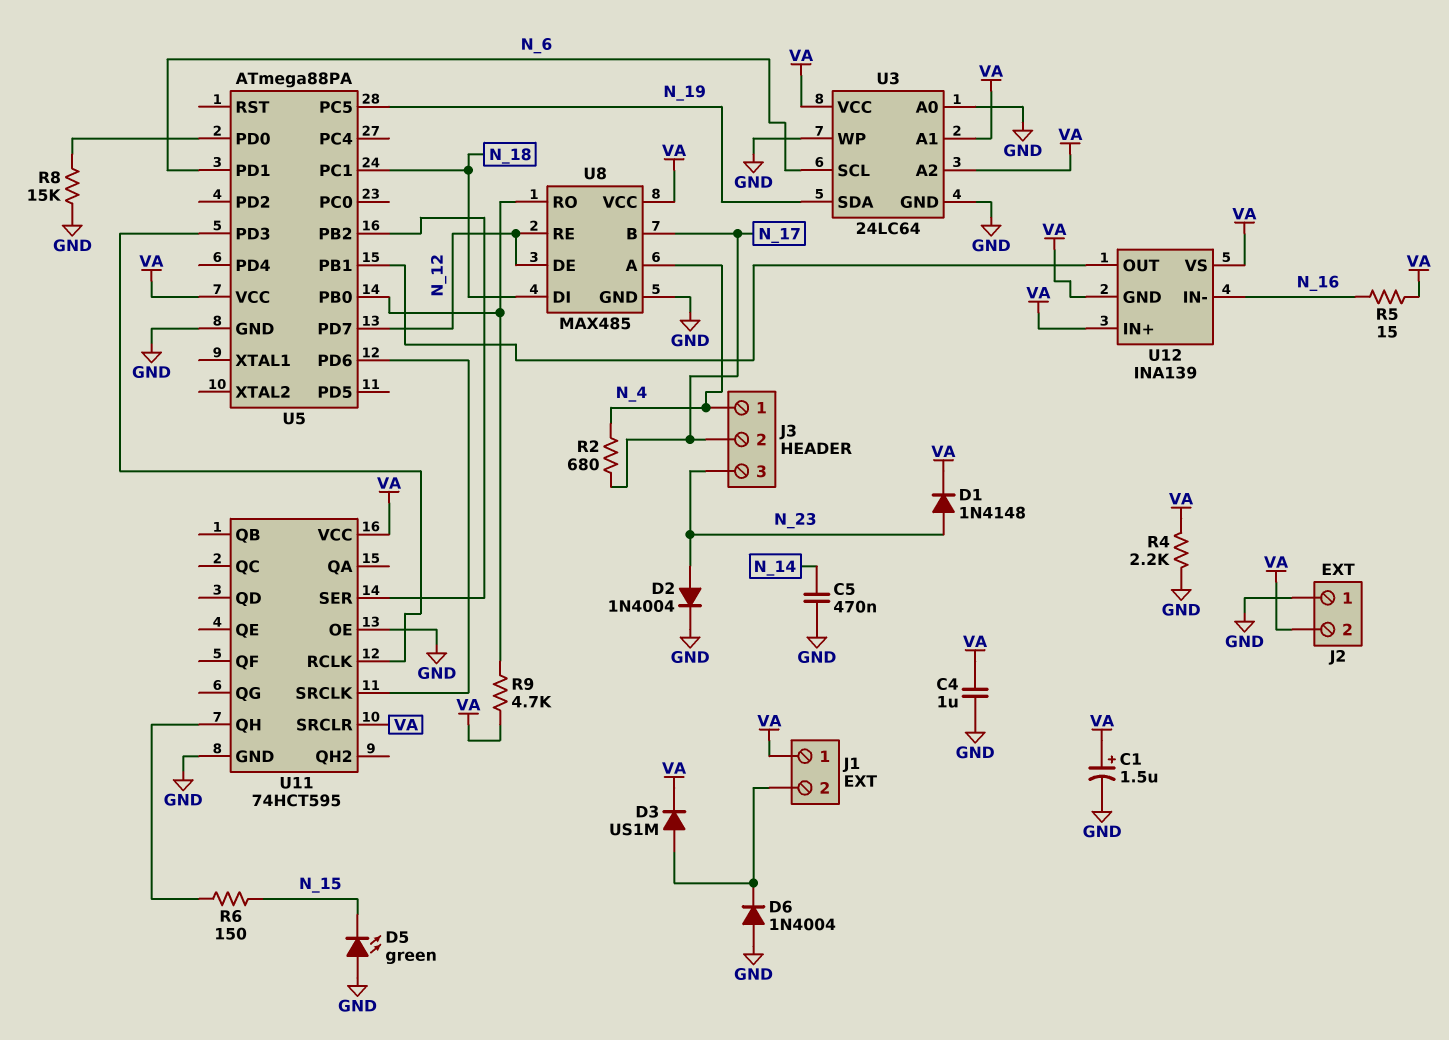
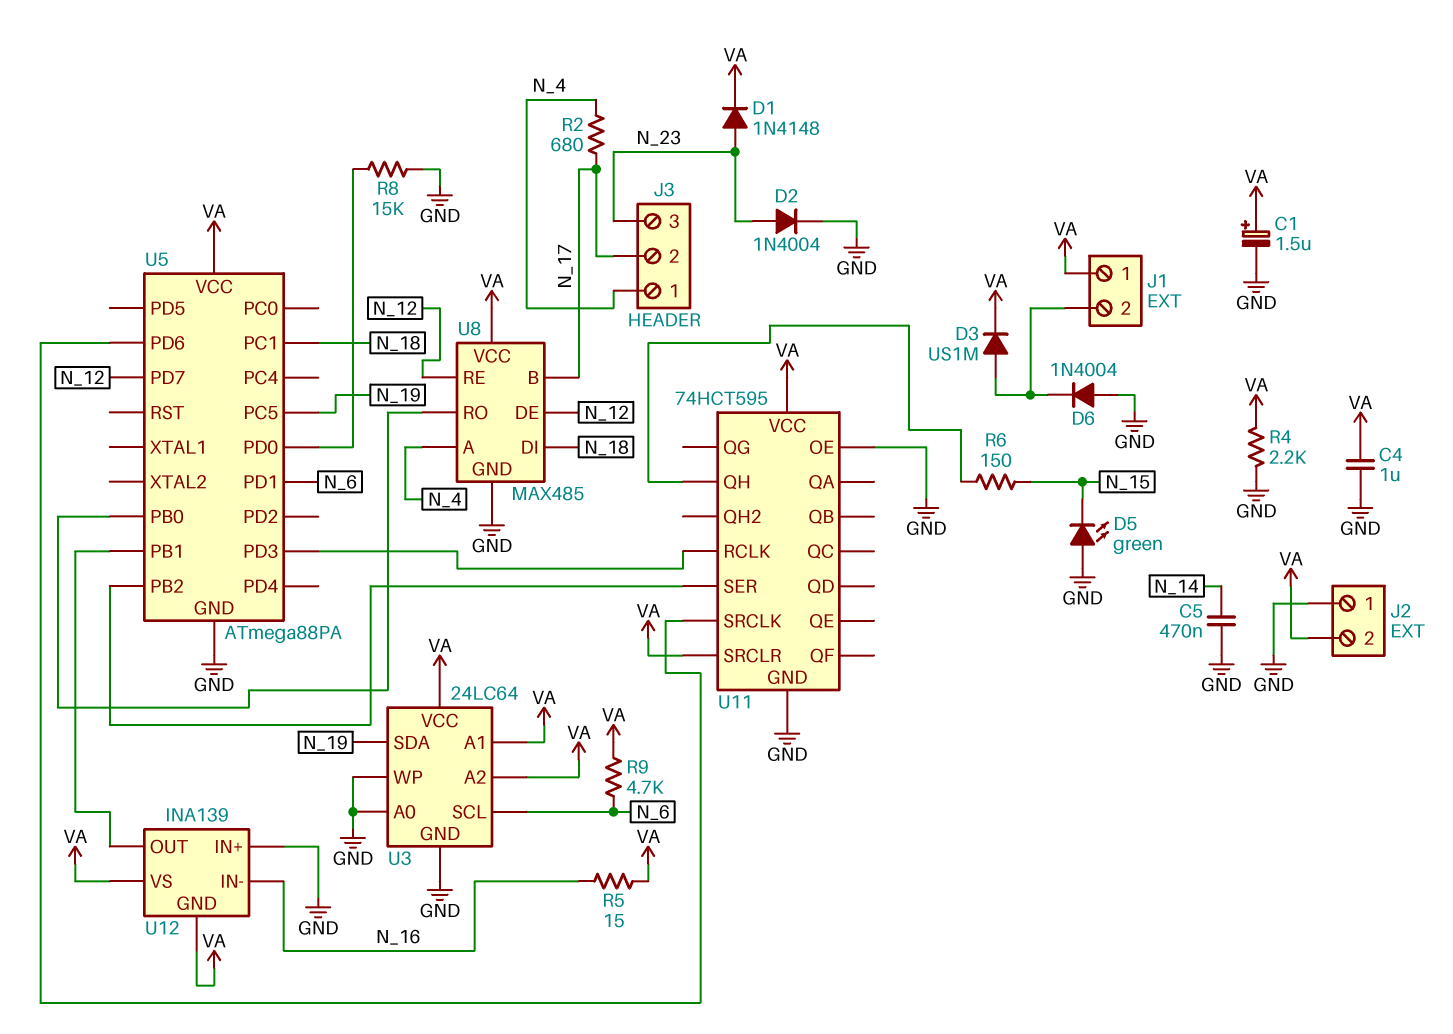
R9: 4.7k (U5/PB0, VA) -> 4.7k (N_6, VA)
U12 pin IN+: VA -> GND

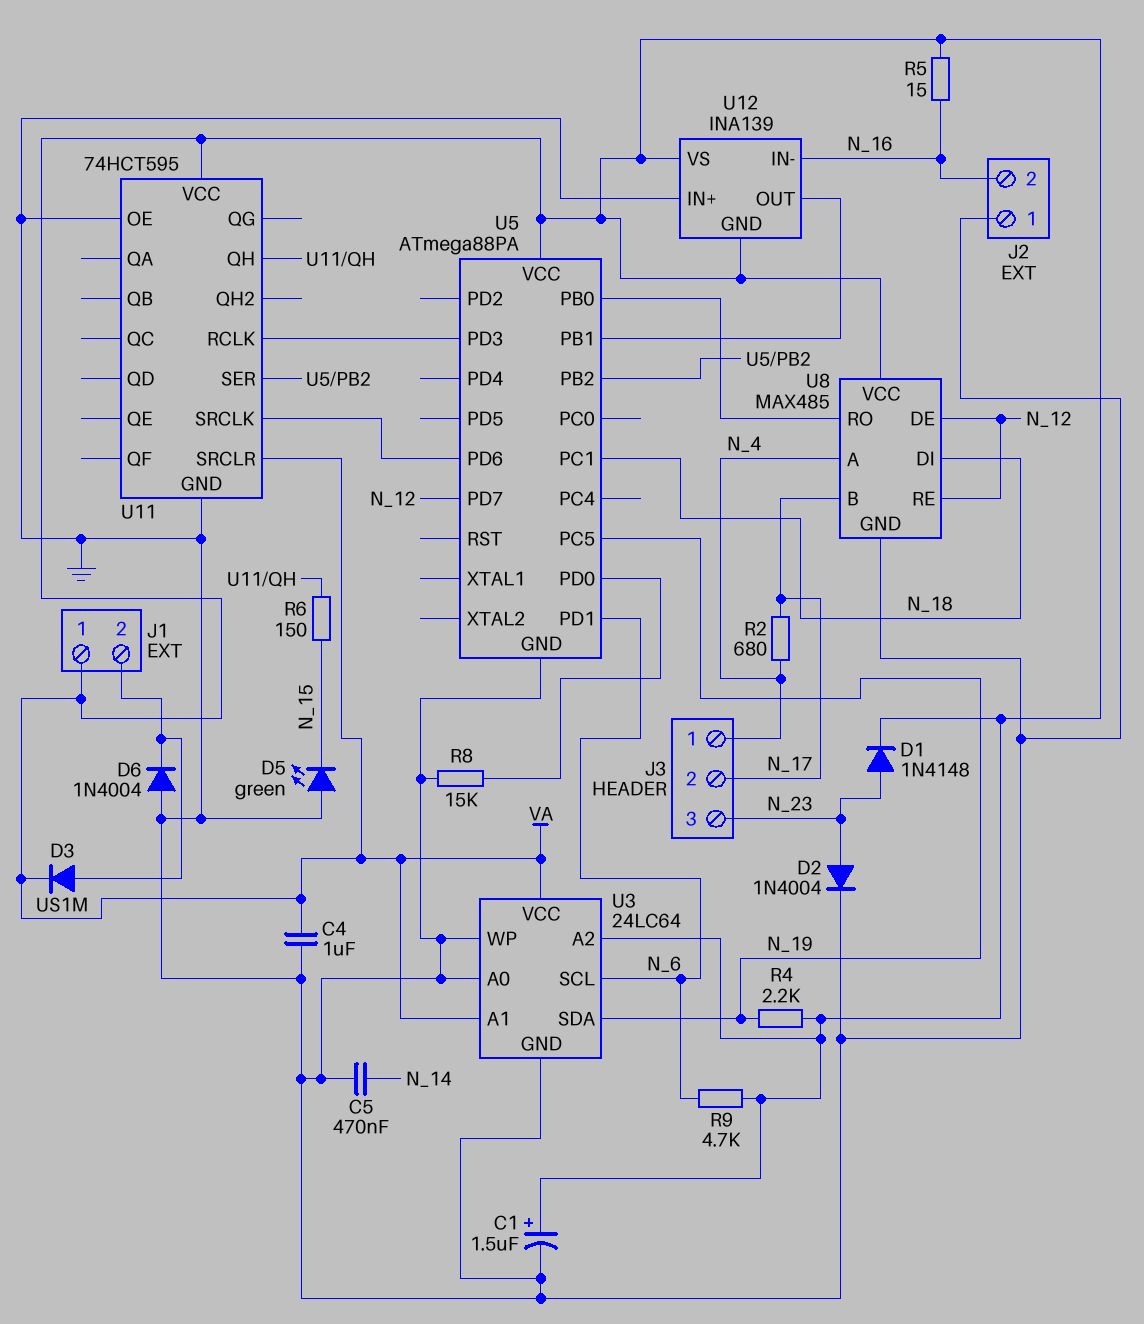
J2 pin 2: VA -> N_16
R4: 2.2k (GND, VA) -> 2.2k (N_19, VA)

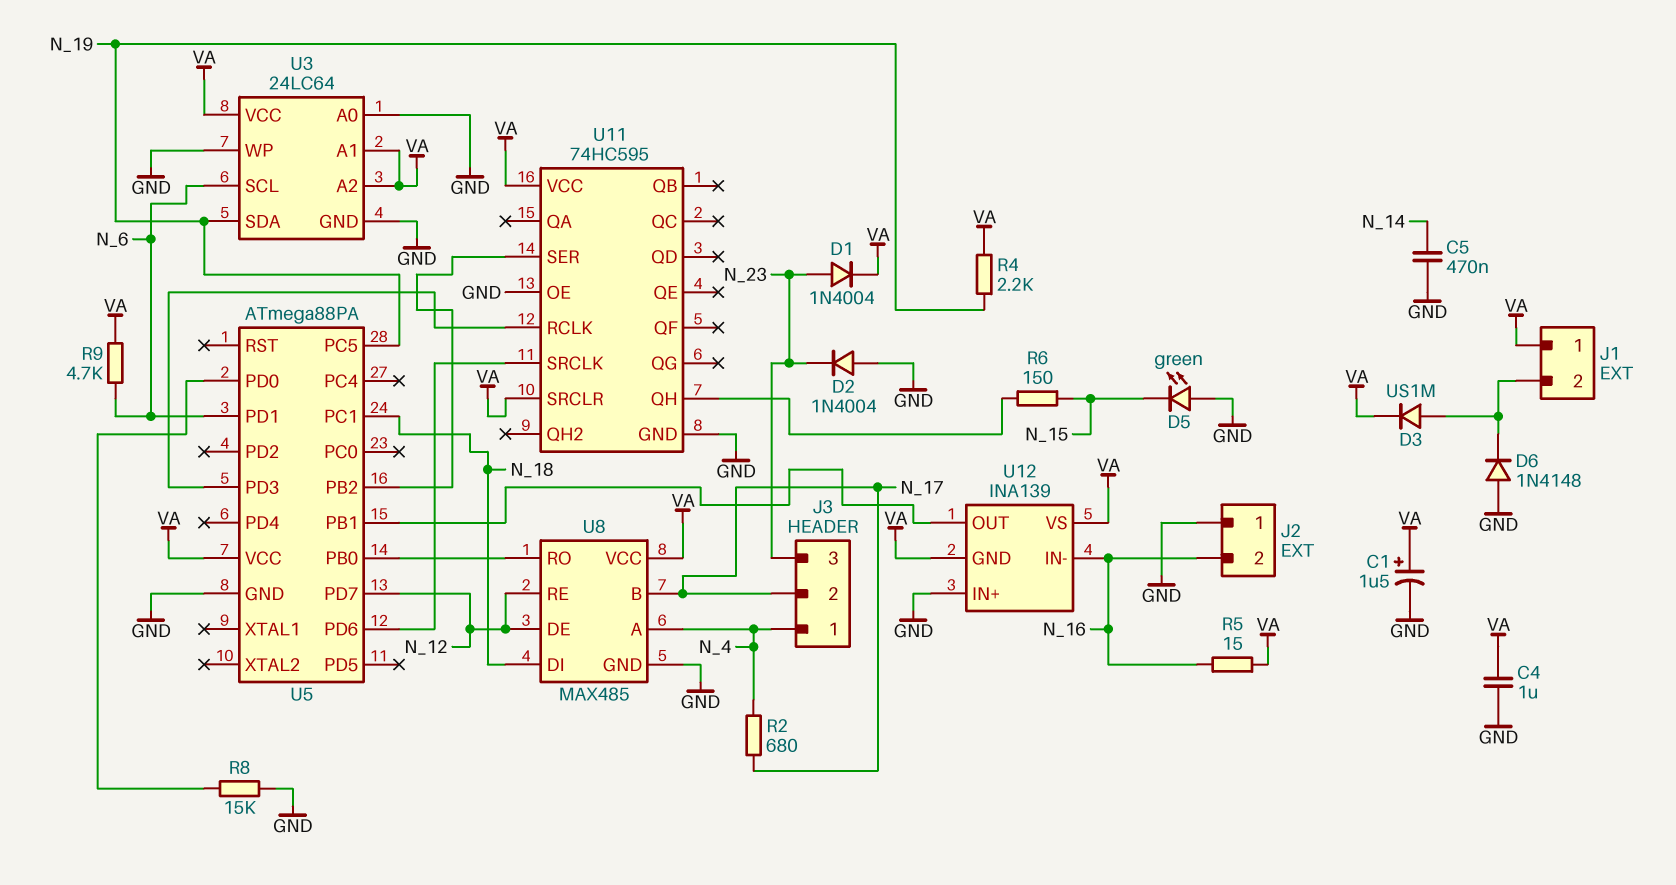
D1: diode 1N4148 (A N_23, K VA) -> diode 1N4004 (A N_23, K VA)
D2: diode 1N4004 (A N_23, K GND) -> diode 1N4004 (A GND, K N_23)
D6: diode 1N4004 (A GND, K J1/2) -> diode 1N4148 (A GND, K J1/2)
U11: 74HCT595 -> 74HC595

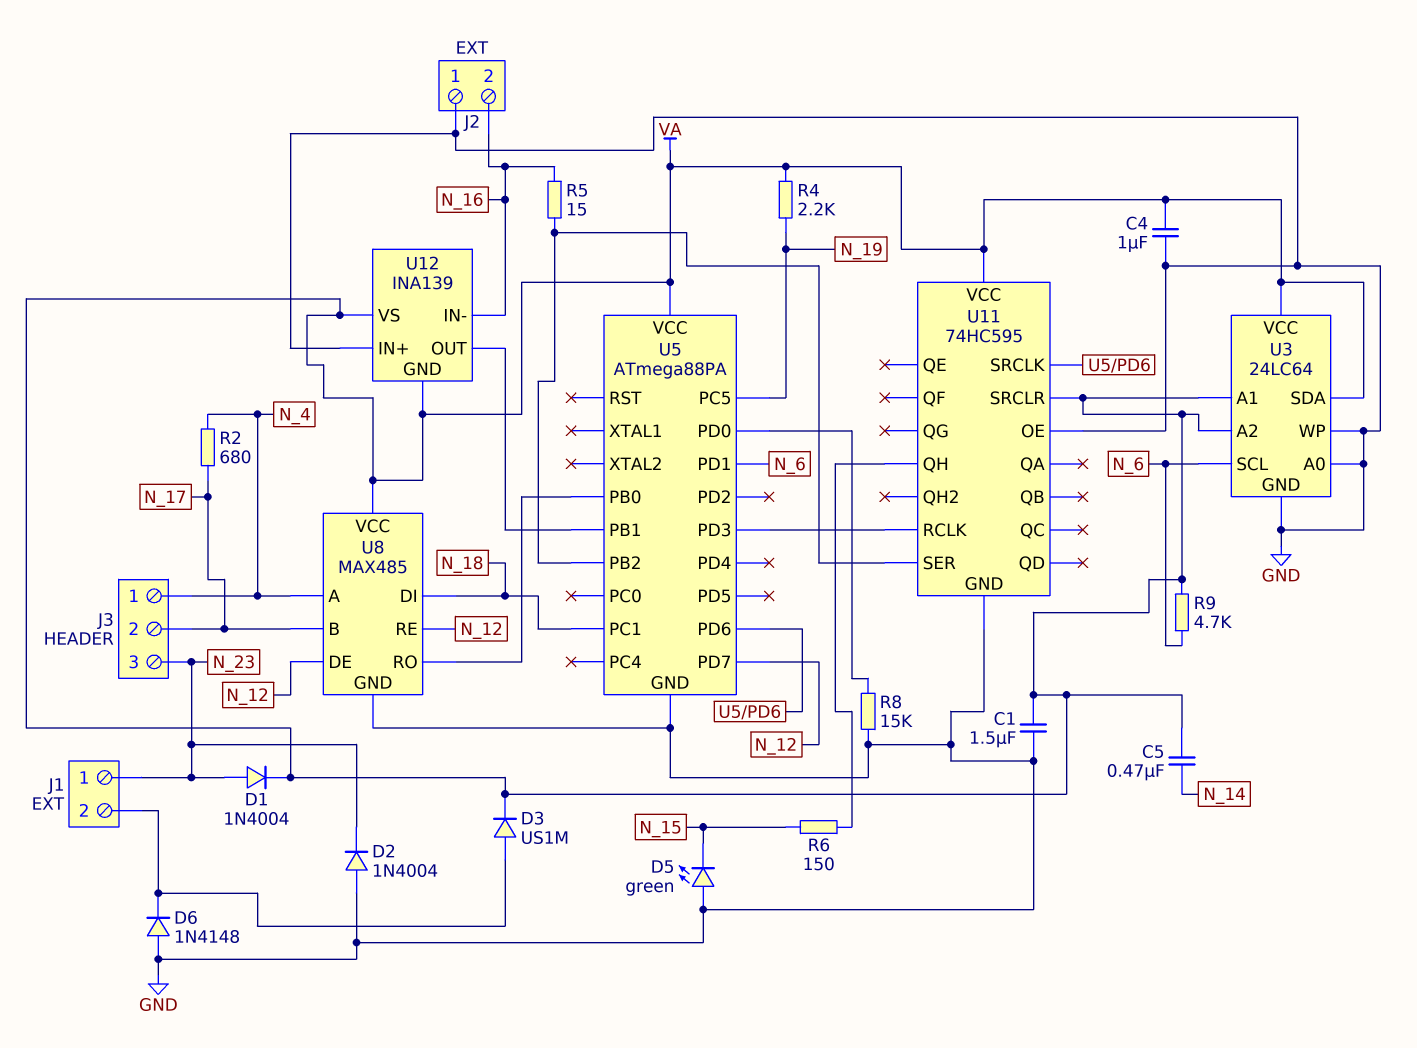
C1: 1.5uF (plus VA, minus GND) -> 1.5uF (GND, VA)
C5: 470nF (GND, N_14) -> 470nF (N_14, VA)
J1 pin 1: VA -> N_23
R5: 15 (N_16, VA) -> 15 (N_16, U5/PB2)
U3 pin SDA: N_19 -> VA

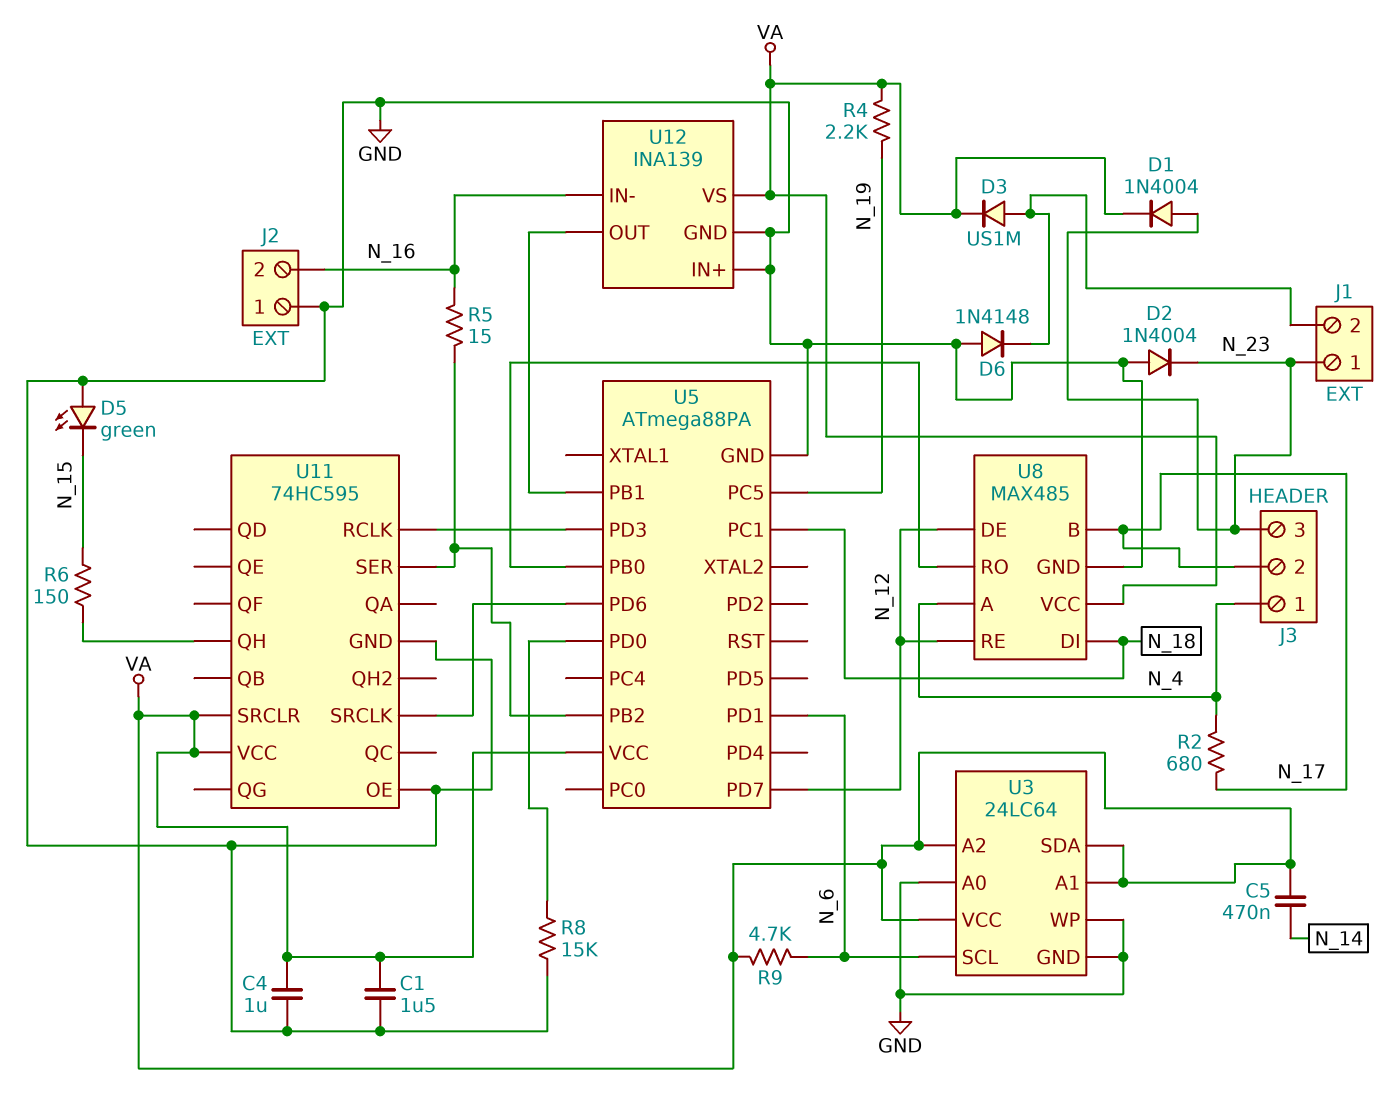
U12 pin GND: VA -> GND

